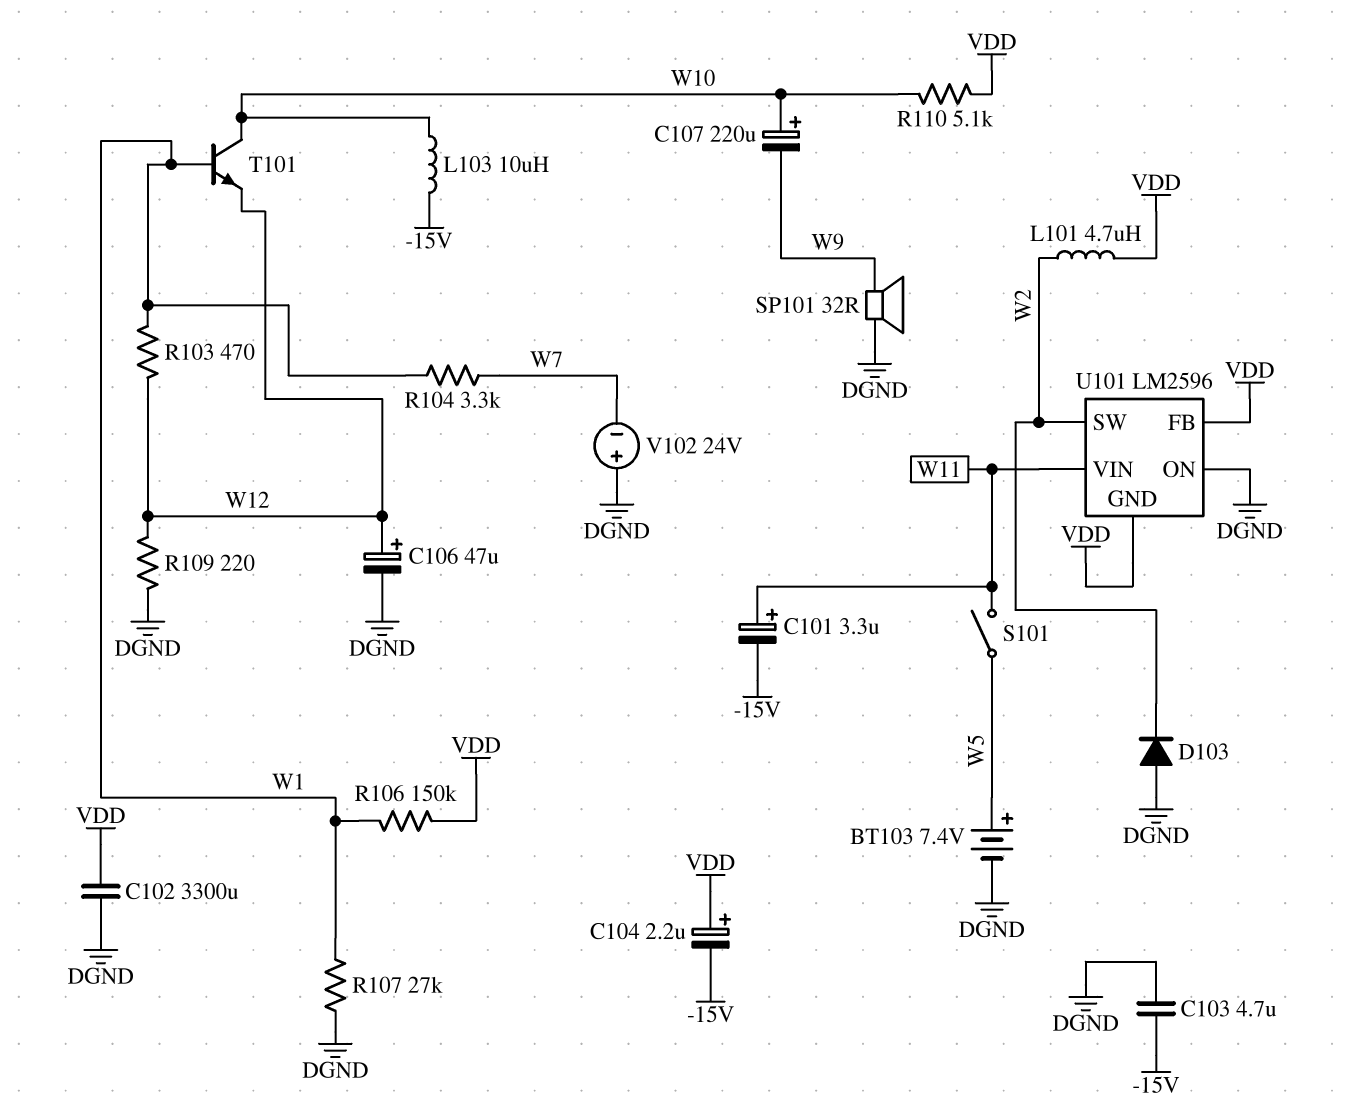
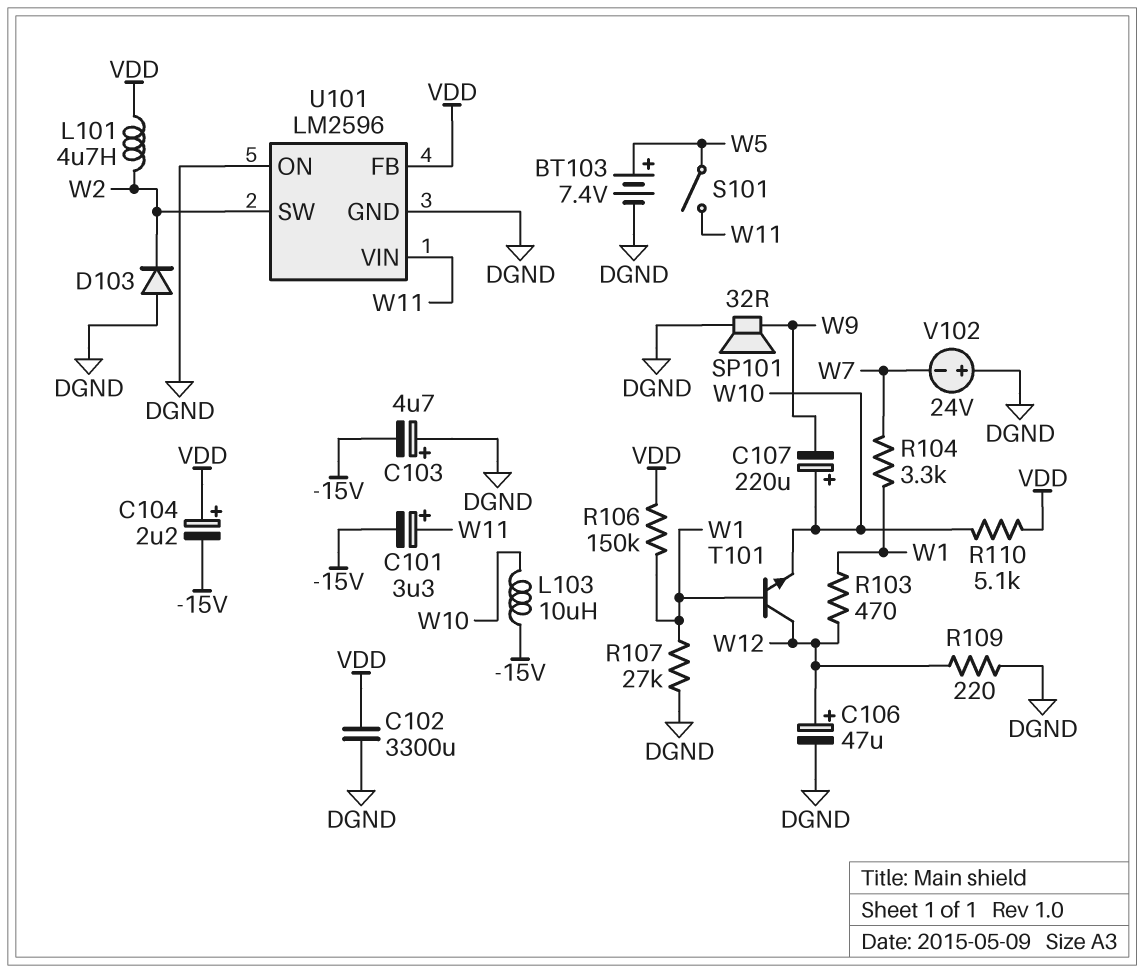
C103: 4.7uF (-15V, DGND) -> 4.7uF (plus DGND, minus -15V)
T101: NPN (B W1, C W10, E W12) -> NPN (B W1, C W12, E W10)
U101 pin GND: VDD -> DGND

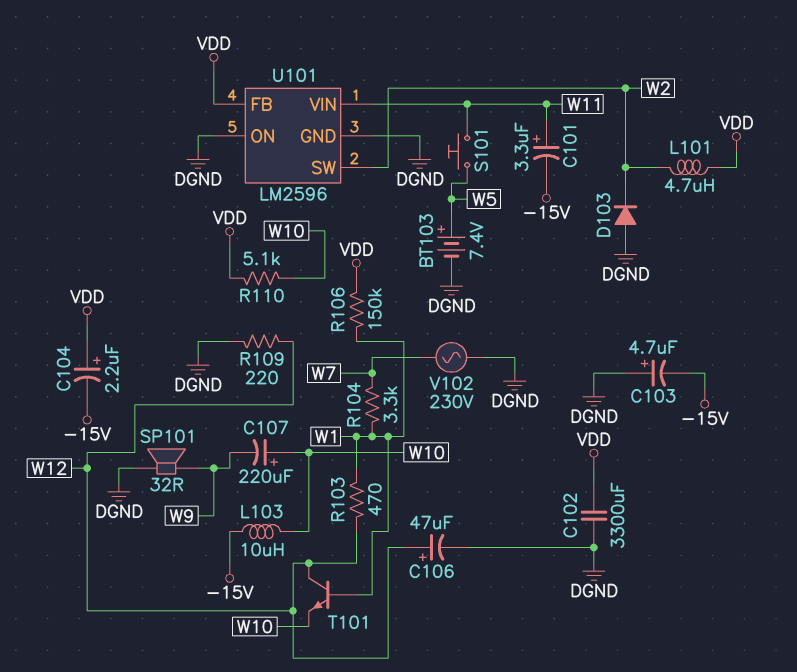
R107: 27k (DGND, W1) -> none
S101: switch (W5, W11) -> button (W5, W11)
V102: 24V (plus DGND, minus W7) -> AC 230V (DGND, W7)

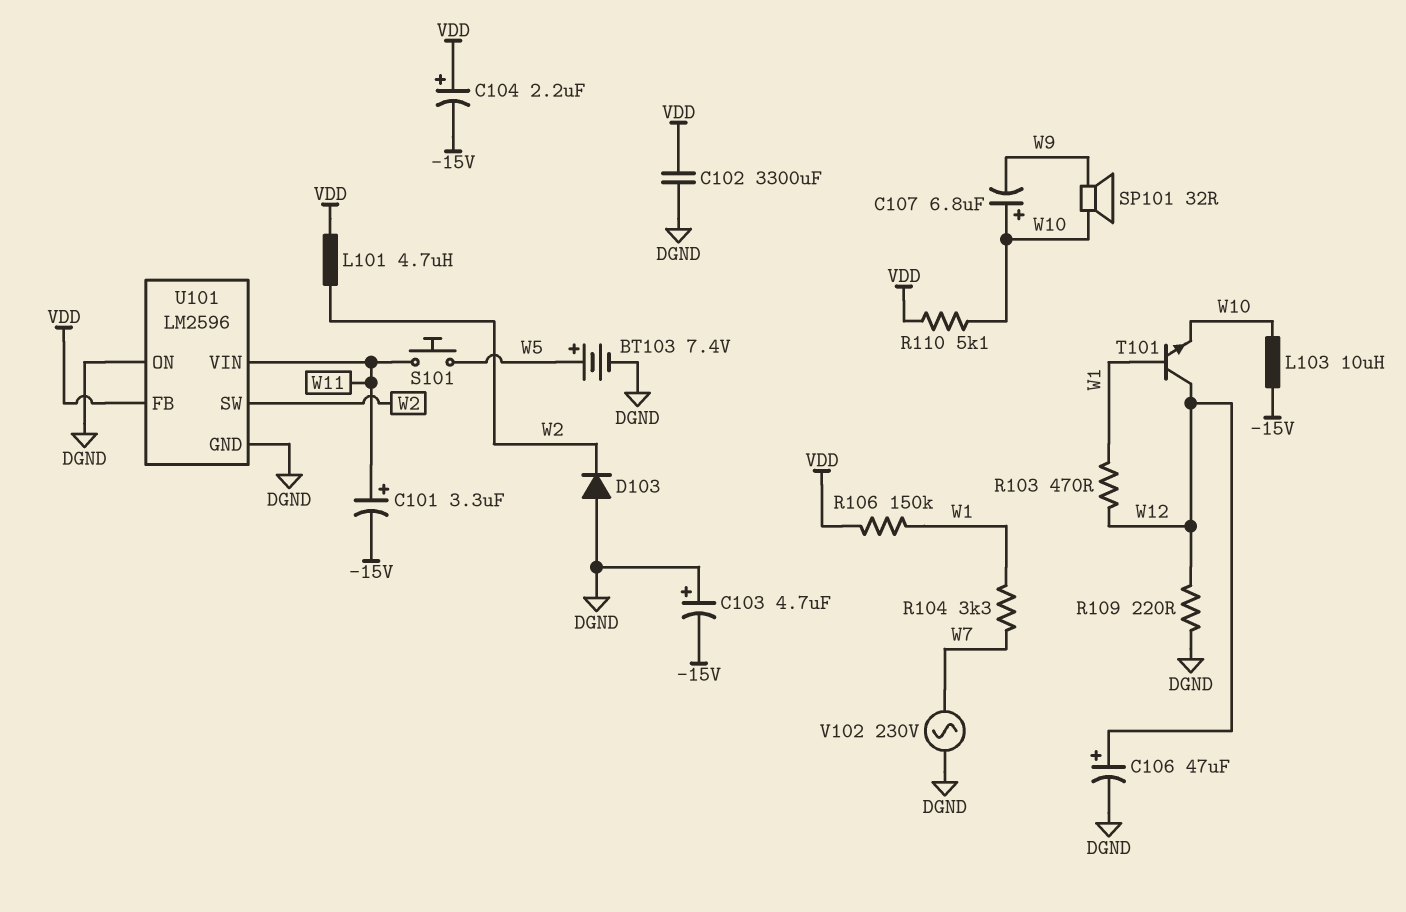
C107: 220uF (plus W10, minus W9) -> 6.8uF (plus W10, minus W9)
SP101: speaker 32R (DGND, W9) -> speaker 32R (W9, W10)

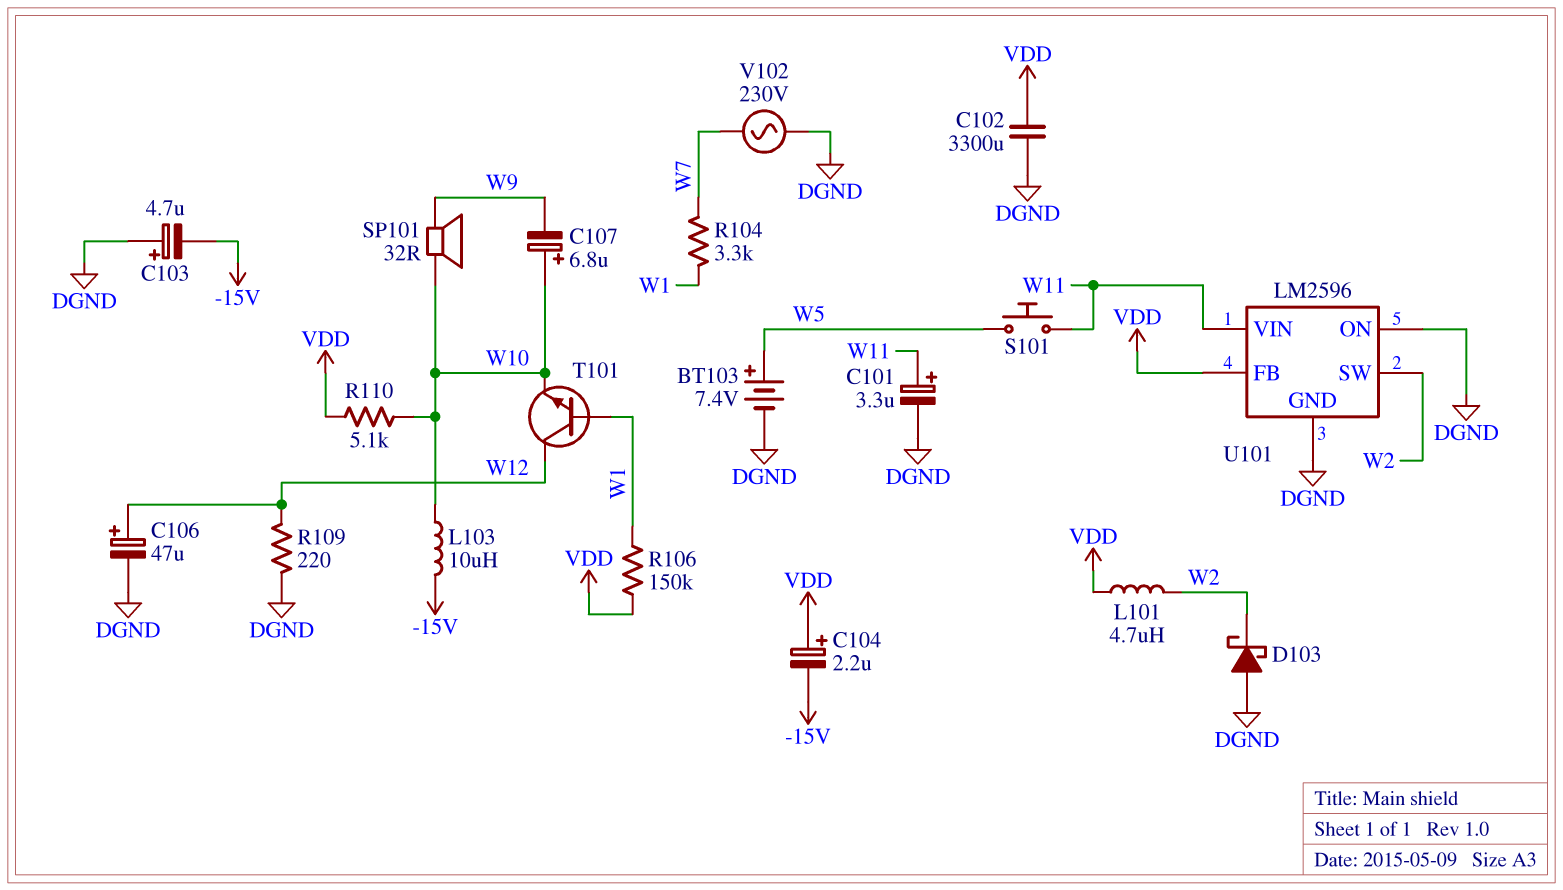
C101: 3.3uF (plus W11, minus -15V) -> 3.3uF (plus W11, minus DGND)
D103: diode (A DGND, K W2) -> schottky (A DGND, K W2)
R103: 470 (W1, W12) -> none

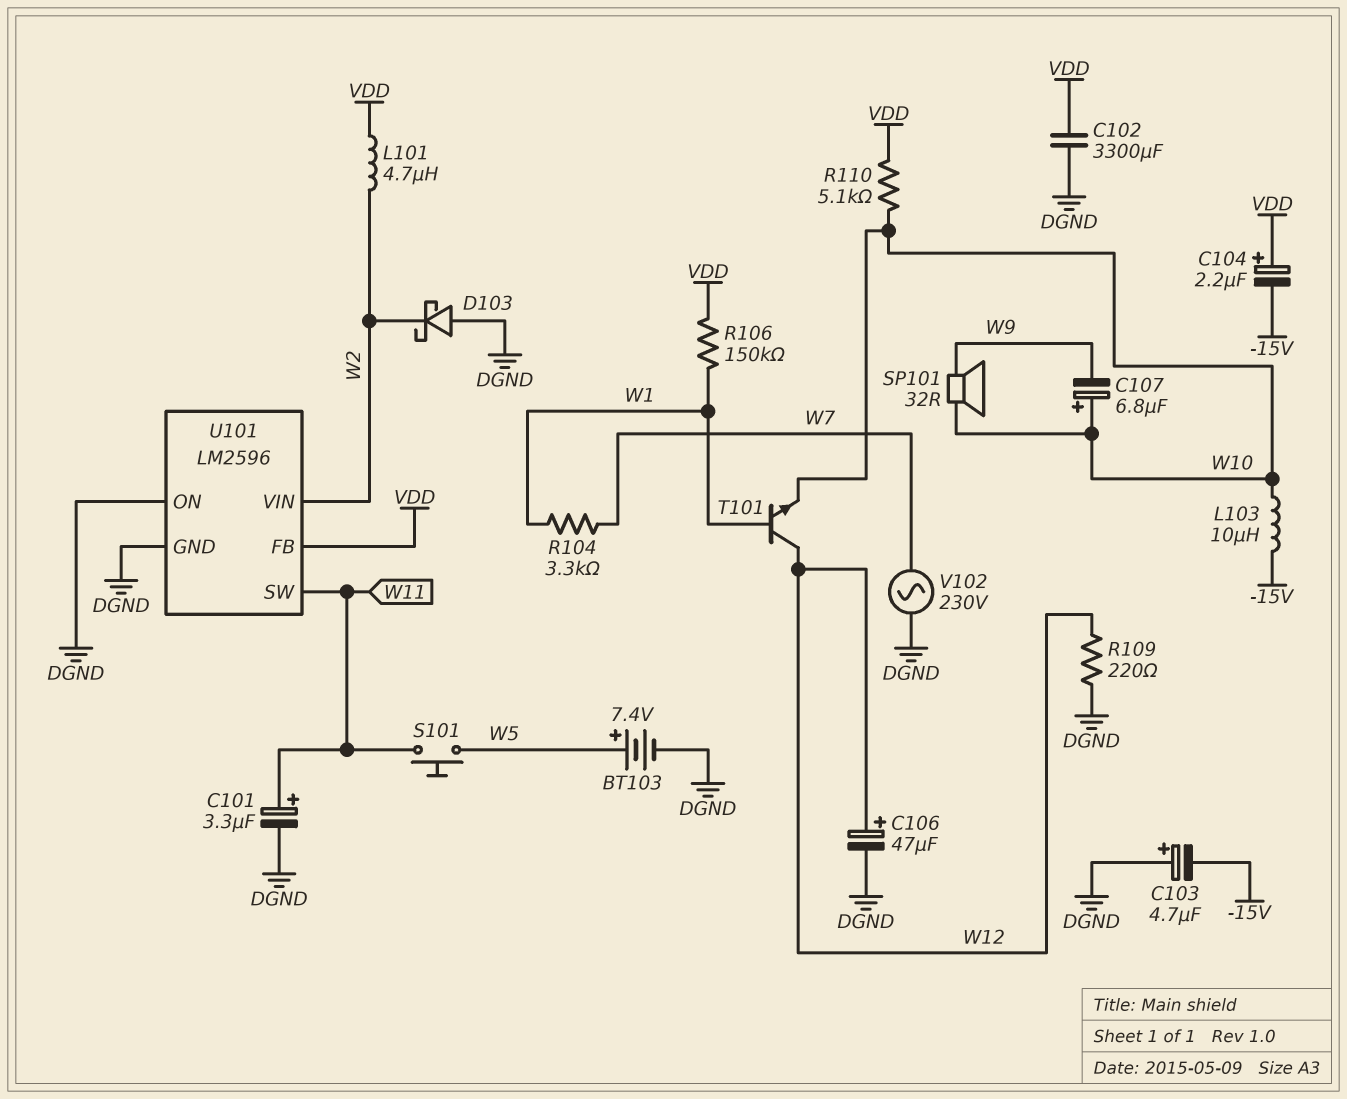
U101 pin SW: W2 -> W11
U101 pin VIN: W11 -> W2

